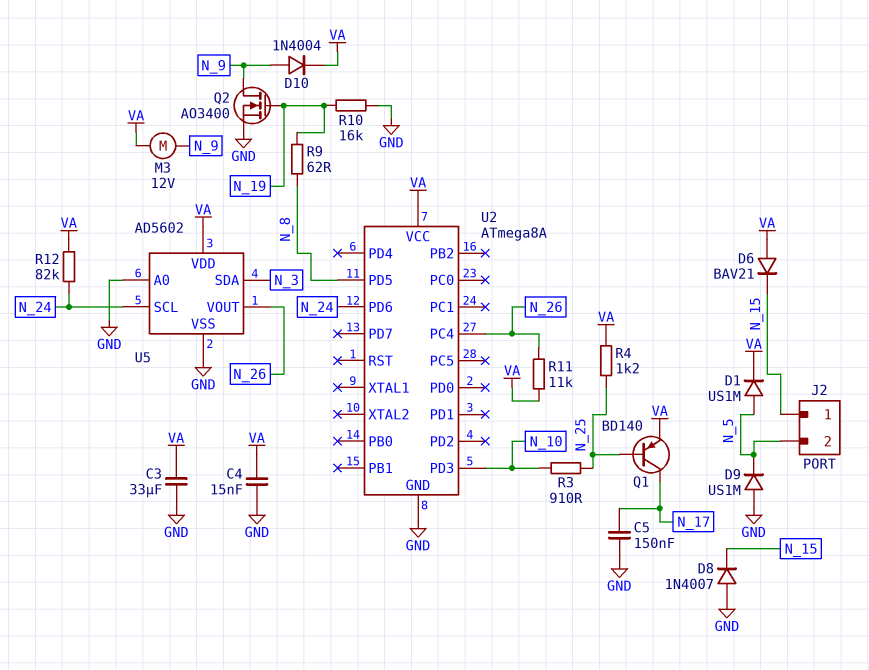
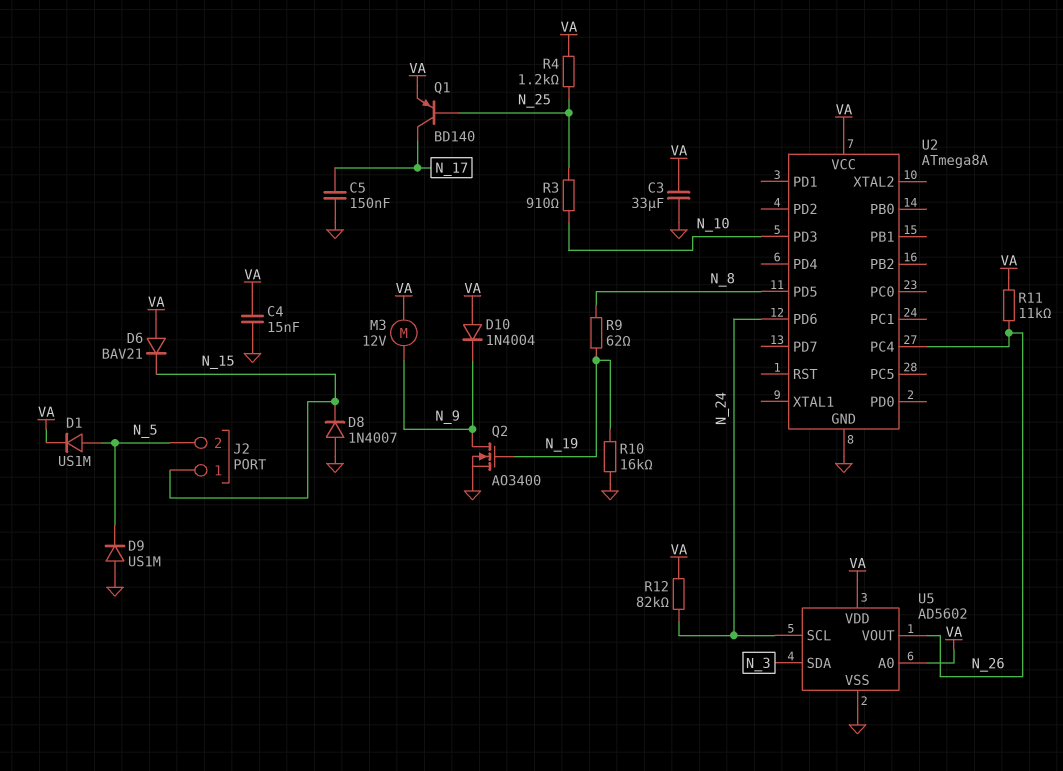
D10: diode 1N4004 (A N_9, K VA) -> diode 1N4004 (A VA, K N_9)
U5 pin A0: GND -> VA

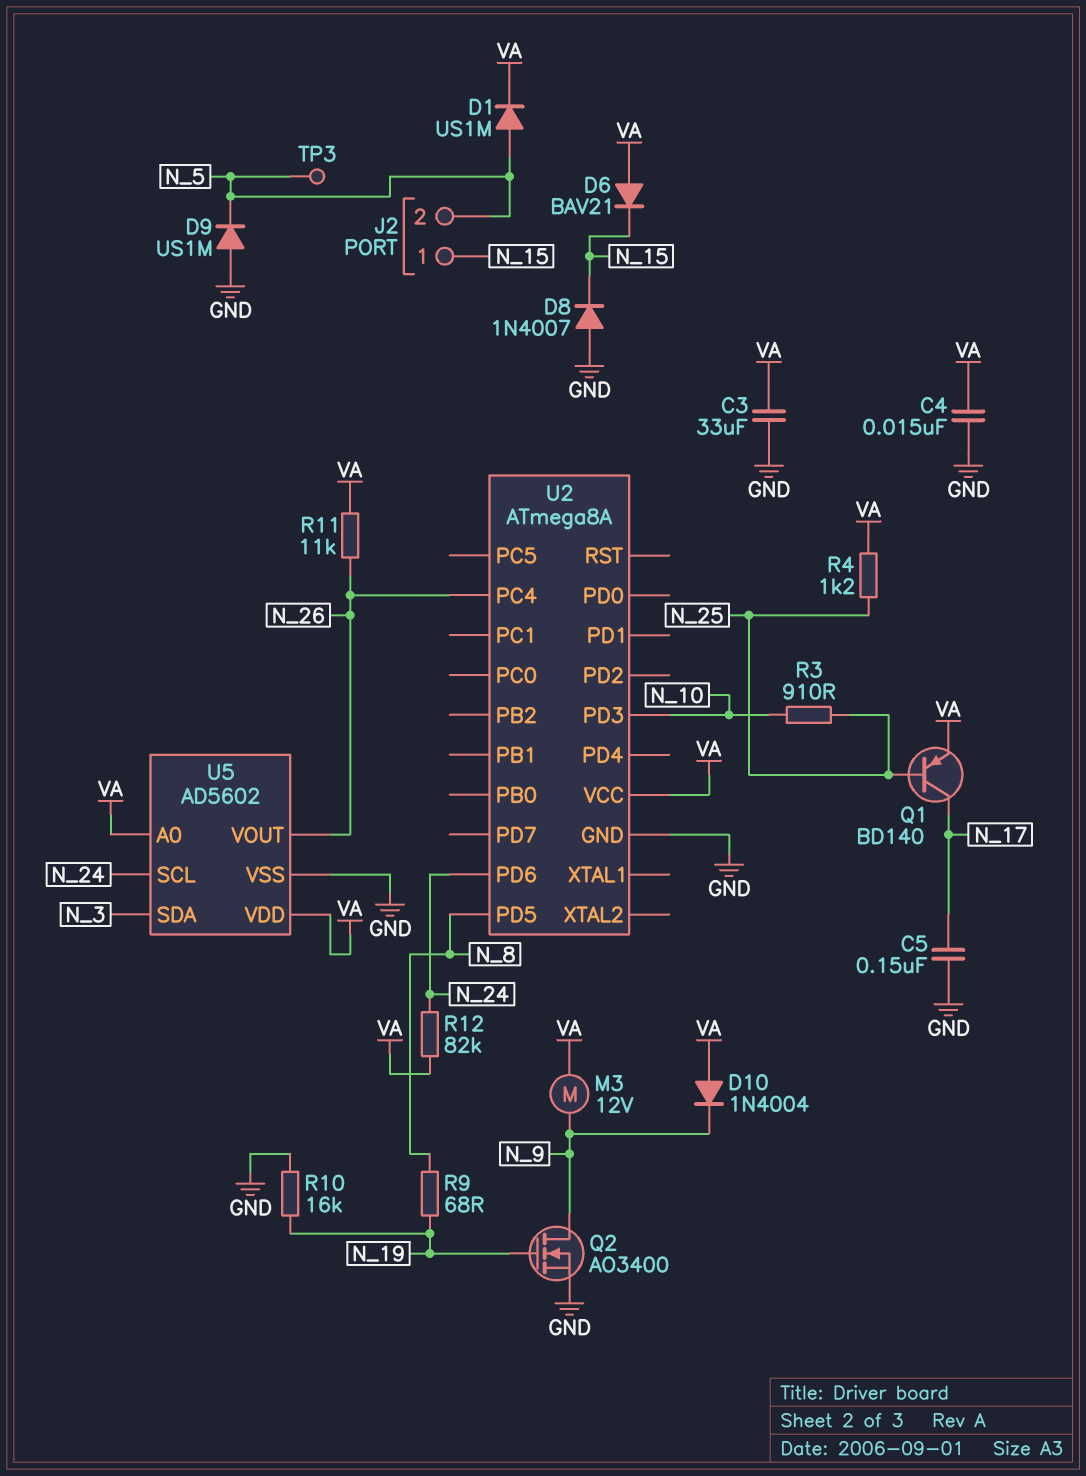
R9: 62 (N_8, N_19) -> 68 (N_8, N_19)
TP3: none -> test point (N_5)

